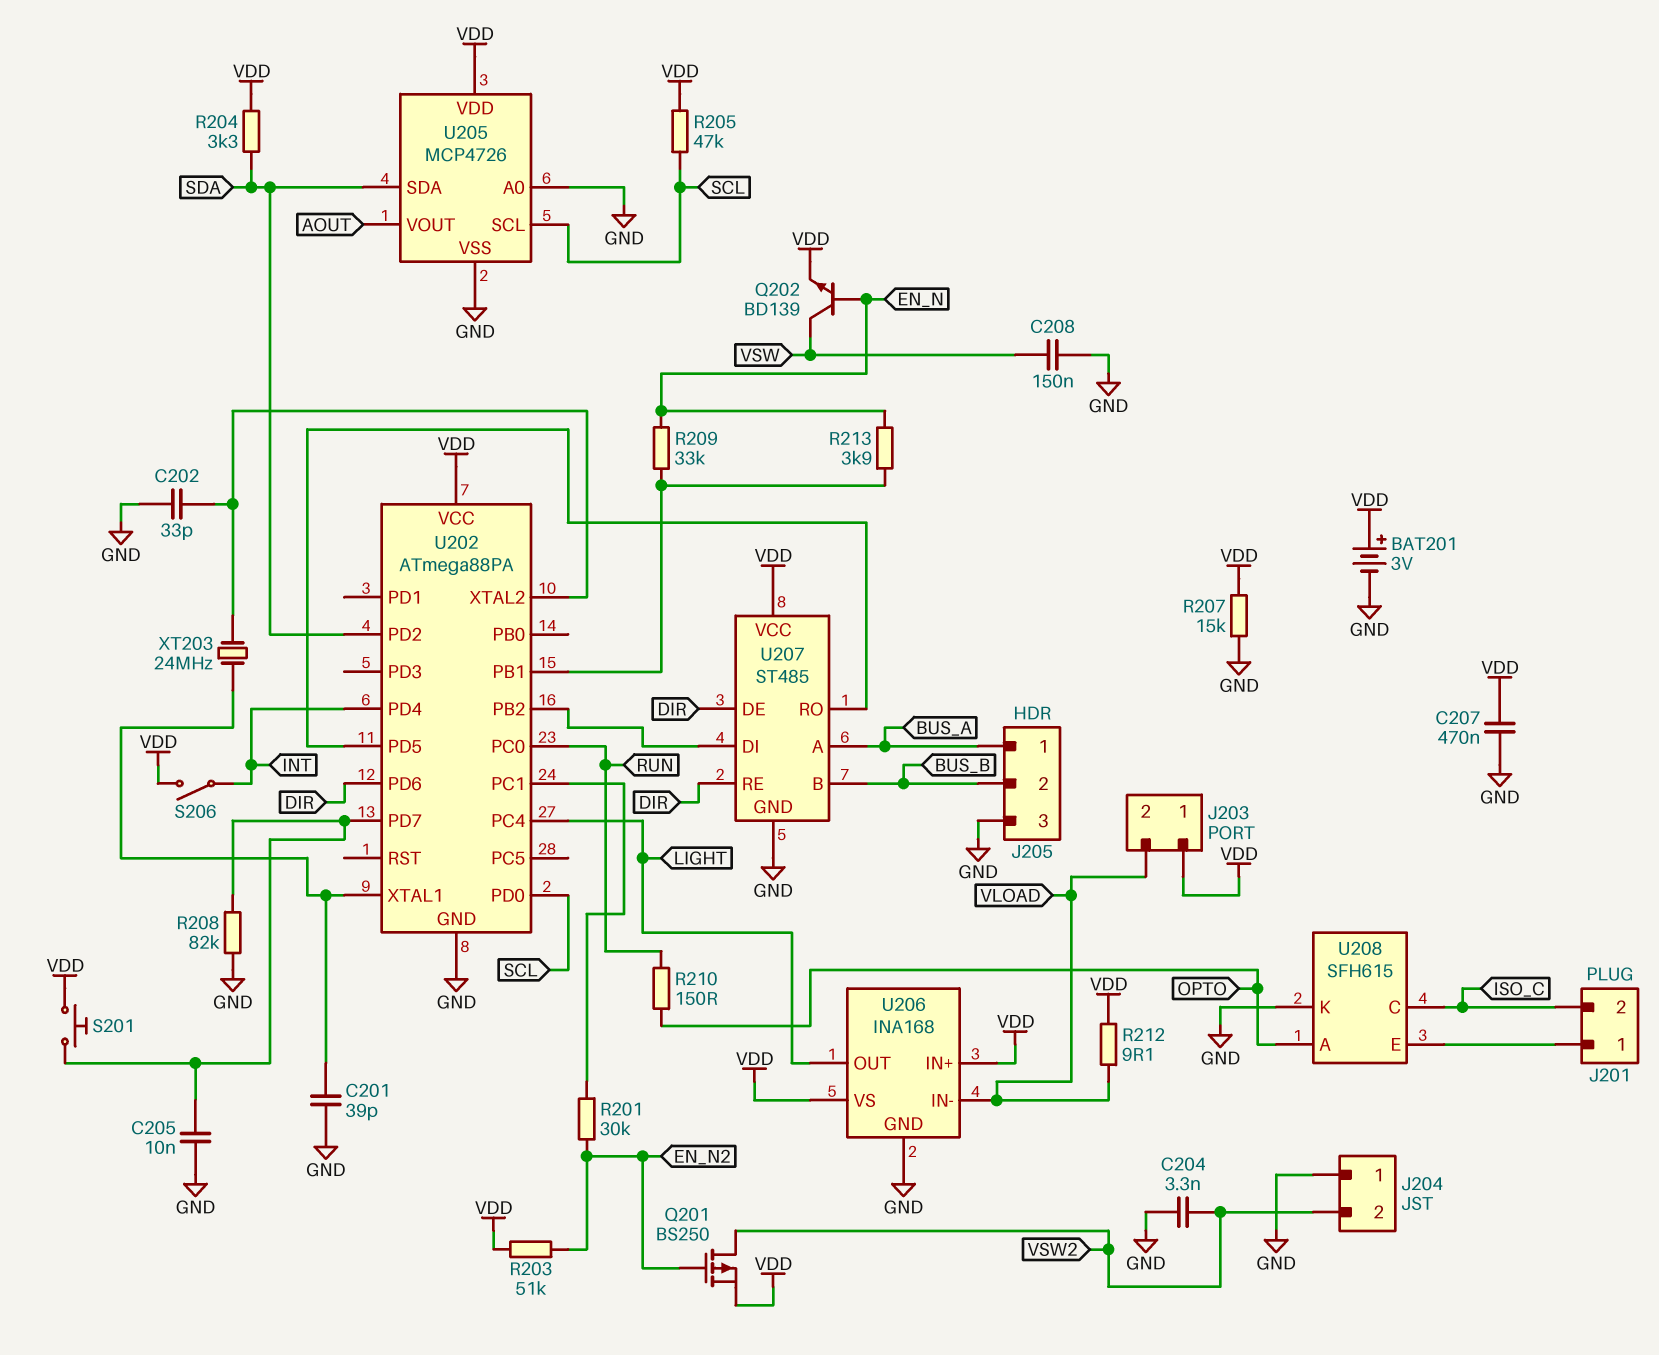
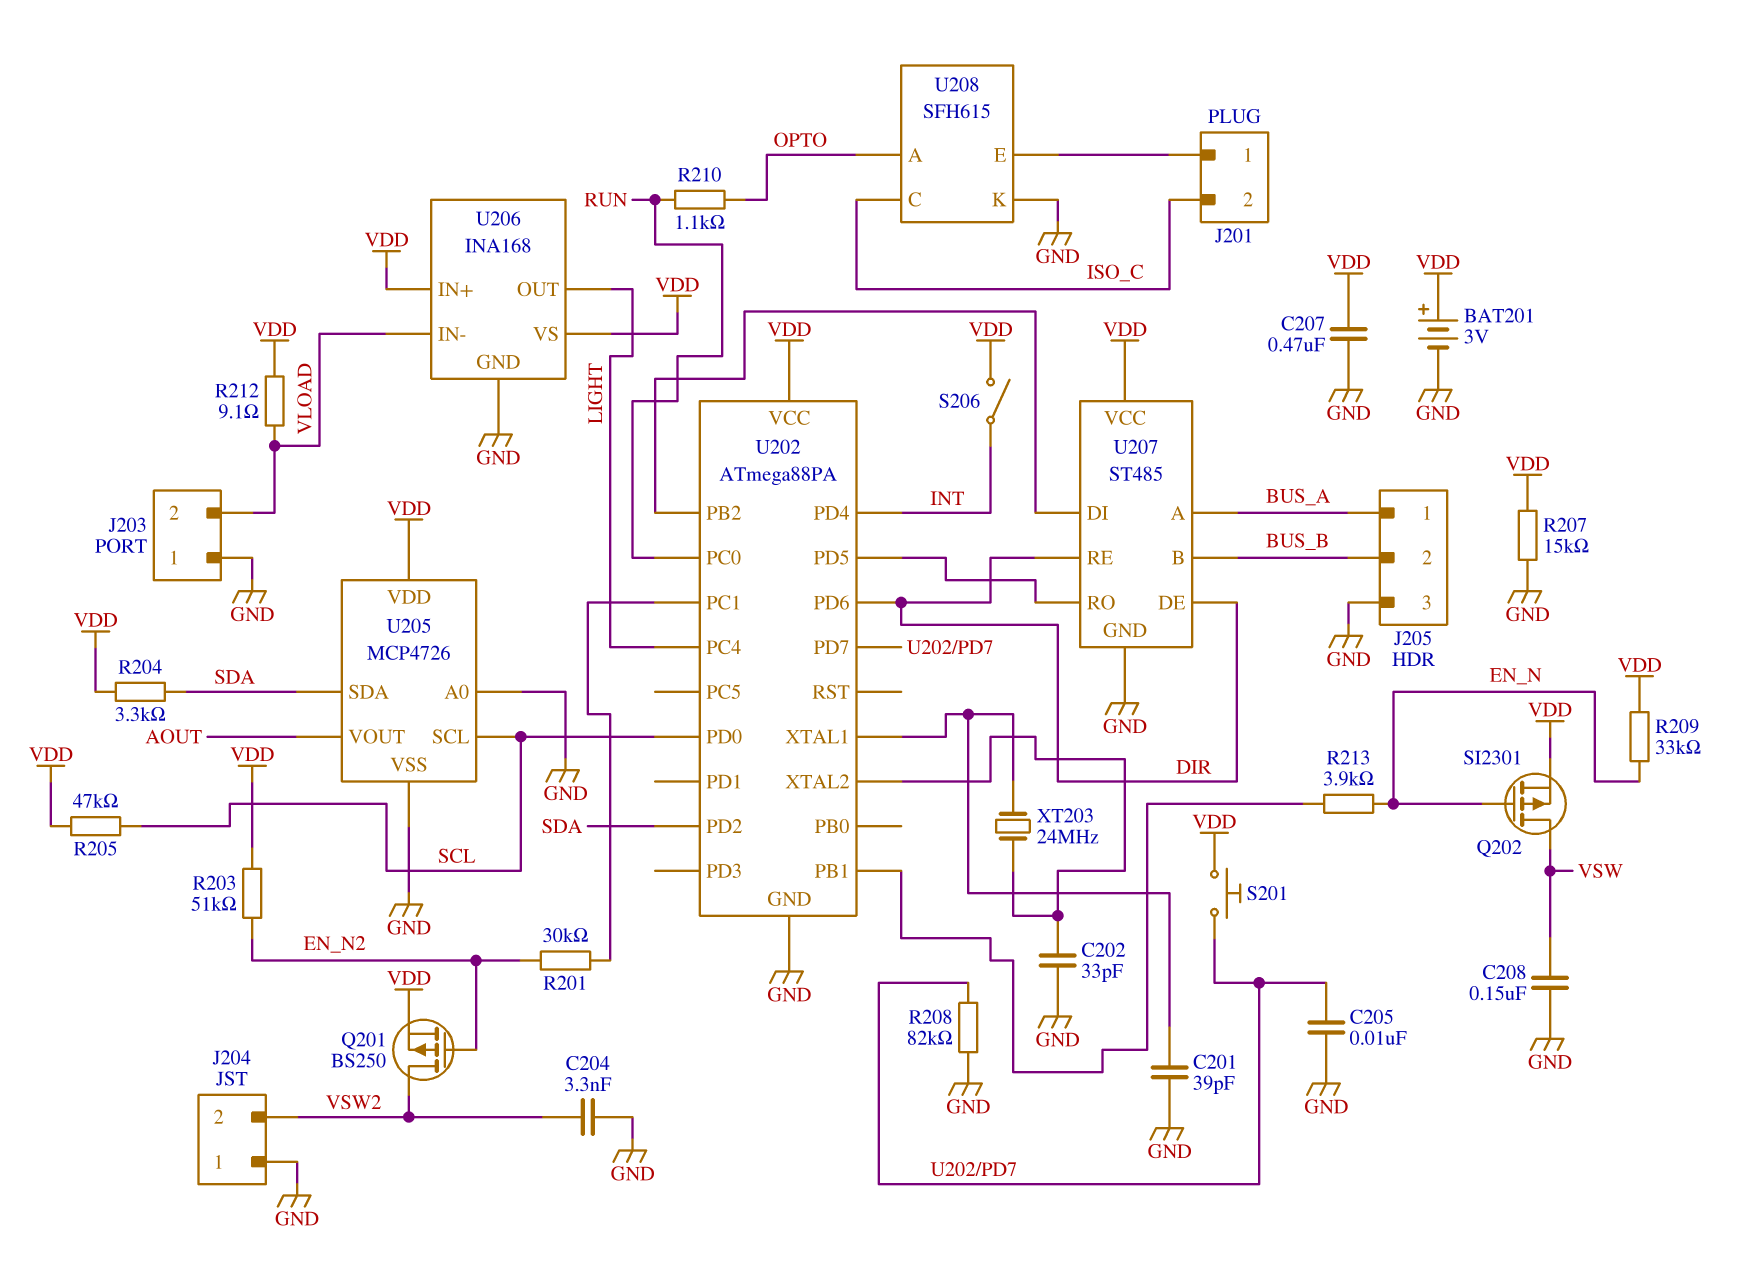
J203 pin 1: VDD -> GND
Q202: NPN BD139 (B EN_N, C VSW, E VDD) -> PMOS SI2301 (G EN_N, D VSW, S VDD)
R209: 33k (EN_N, U202/PB1) -> 33k (EN_N, VDD)
R210: 150 (OPTO, RUN) -> 1.1k (OPTO, RUN)

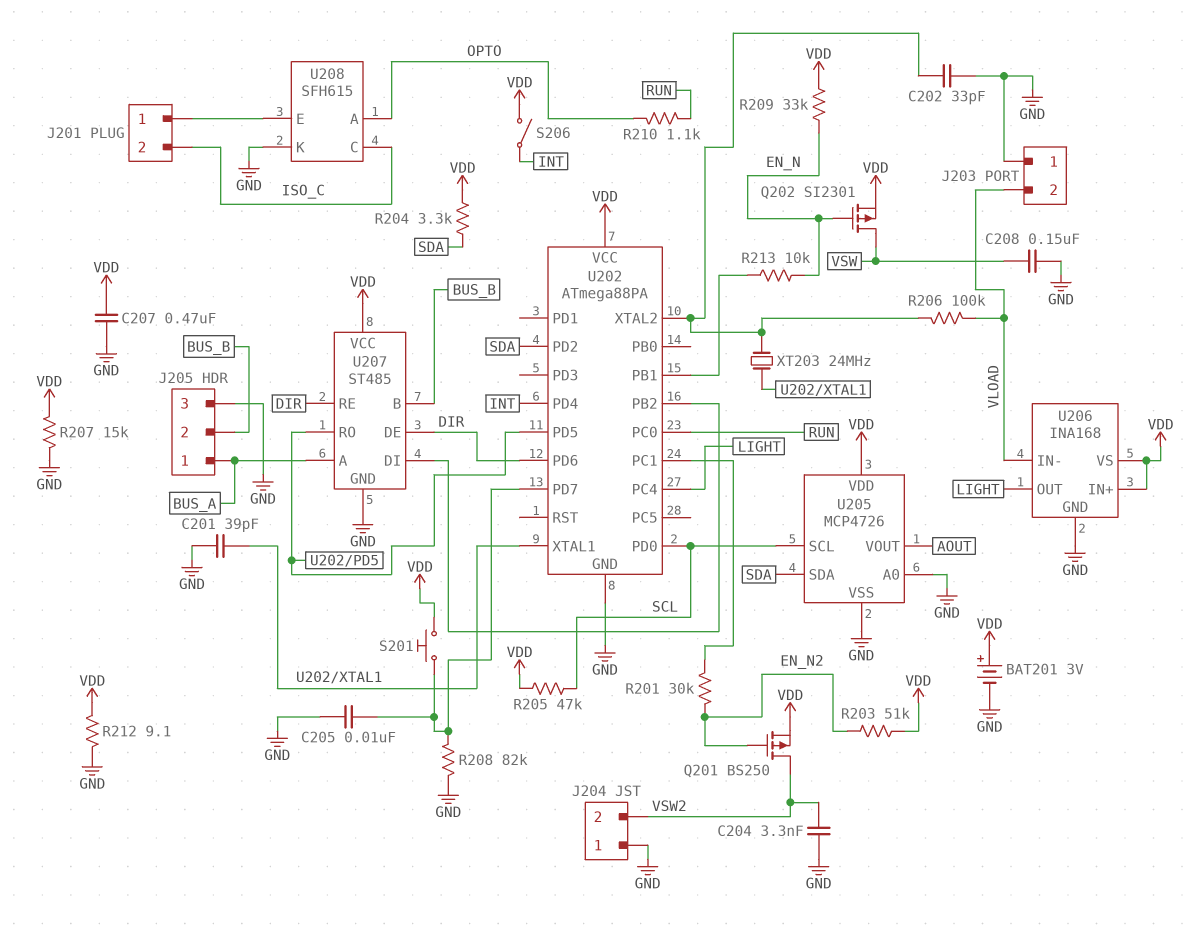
R206: none -> 100k (U202/XTAL2, VLOAD)
R212: 9.1 (VDD, VLOAD) -> 9.1 (GND, VDD)
R213: 3.9k (EN_N, U202/PB1) -> 10k (EN_N, U202/PB1)

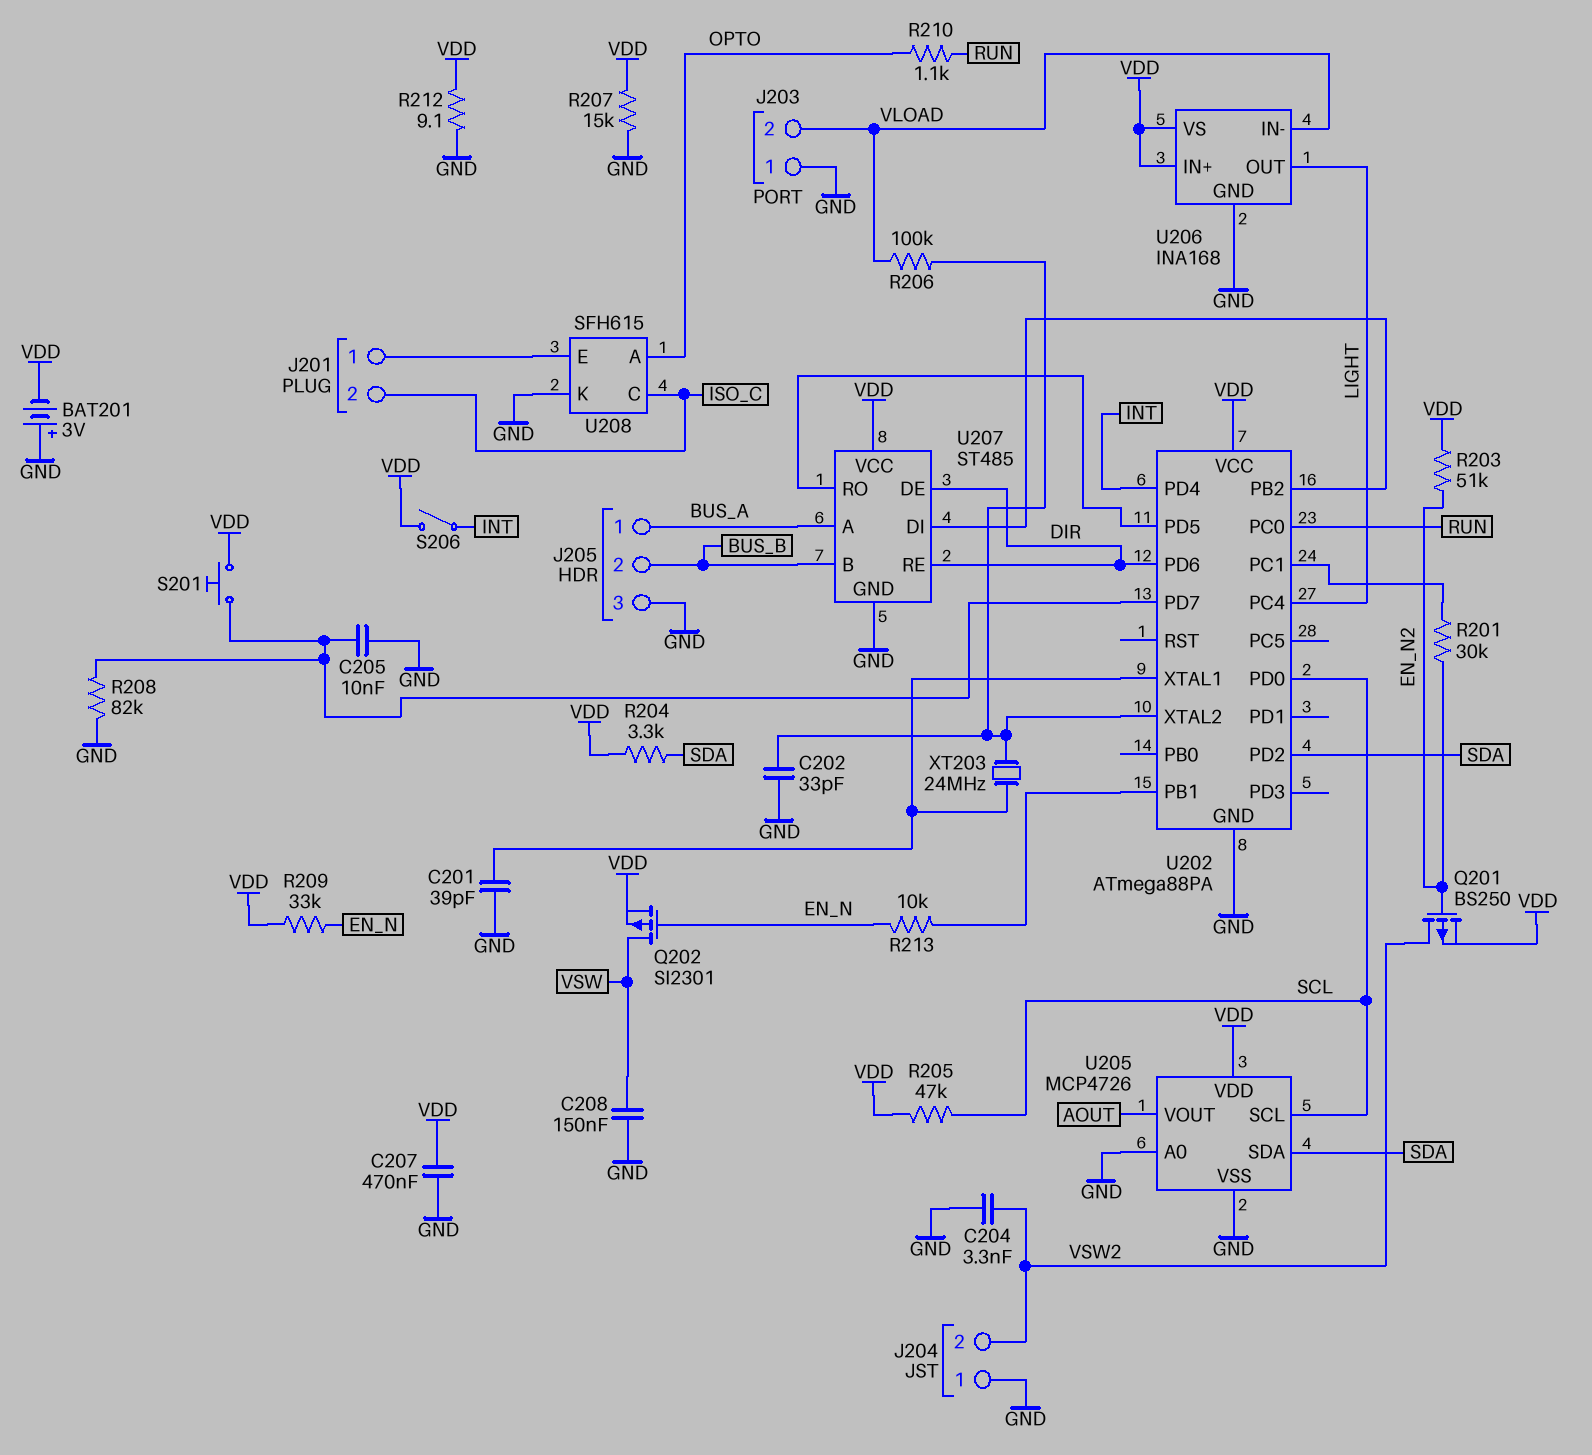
BAT201: 3V (plus VDD, minus GND) -> 3V (plus GND, minus VDD)

